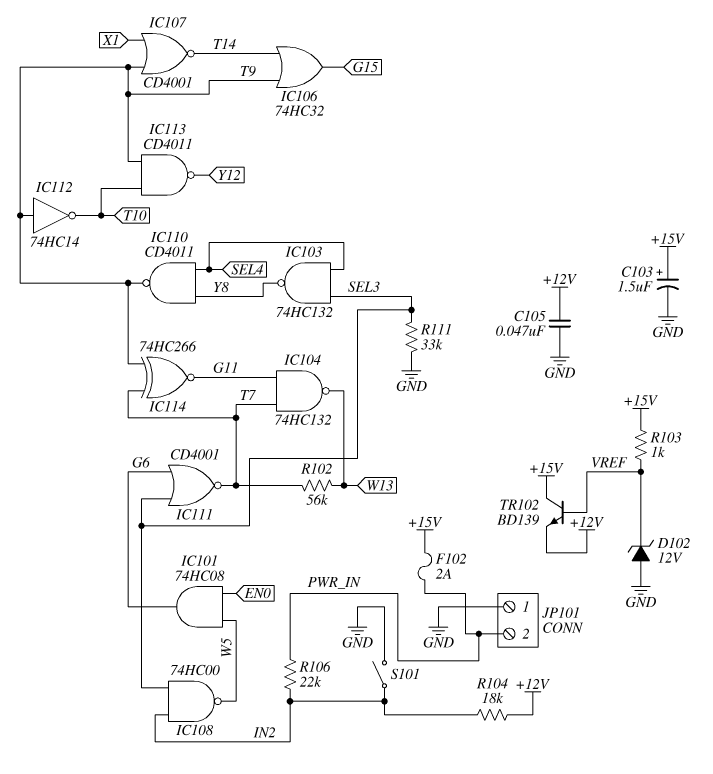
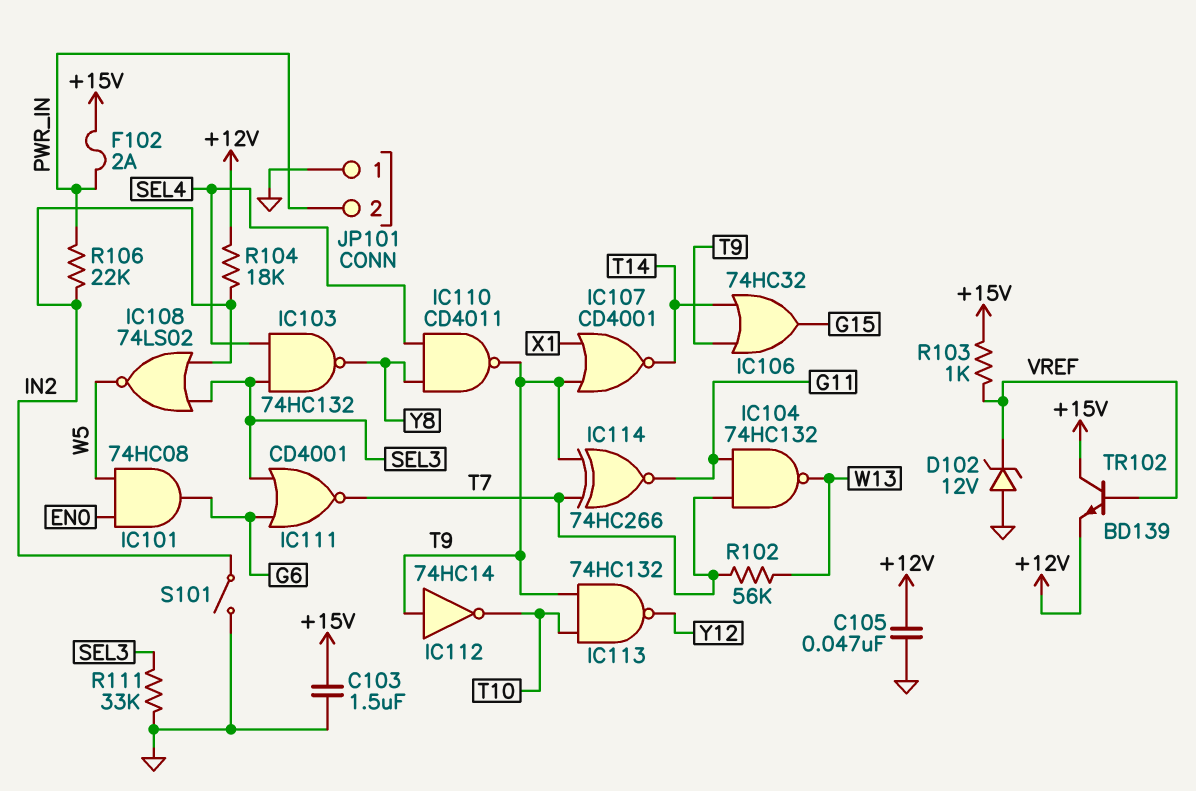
C103: 1.5uF (plus +15V, minus GND) -> 1.5uF (+15V, GND)
IC108: NAND 74HC00 (in IN2, in SEL3, out W5) -> NOR 74LS02 (in IN2, in SEL3, out W5)
IC113: NAND CD4011 (in T9, in T10, out Y12) -> NAND 74HC132 (in T9, in T10, out Y12)

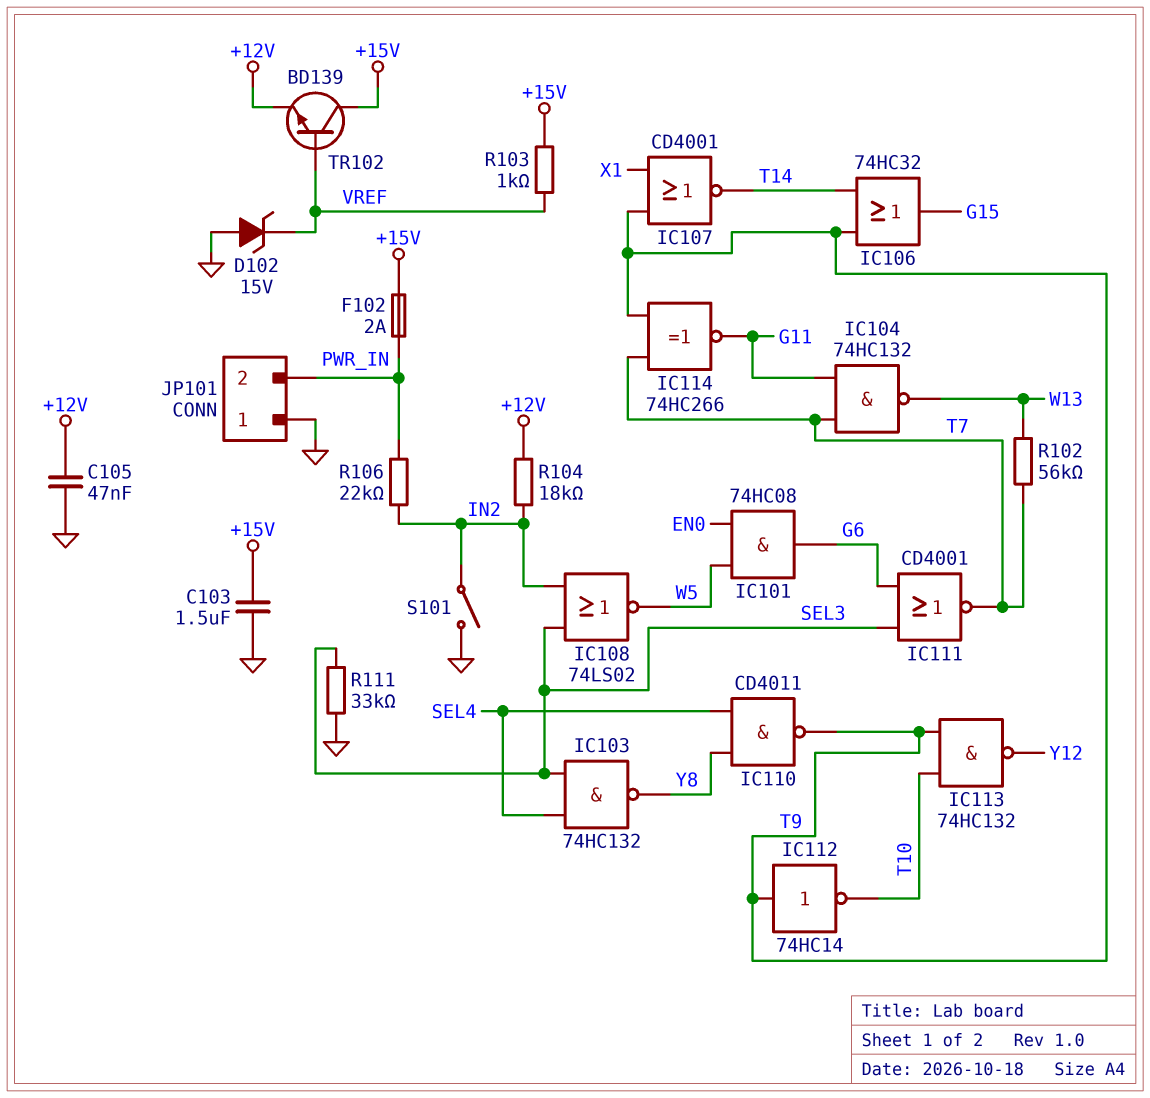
D102: zener 12V (A GND, K VREF) -> zener 15V (A GND, K VREF)

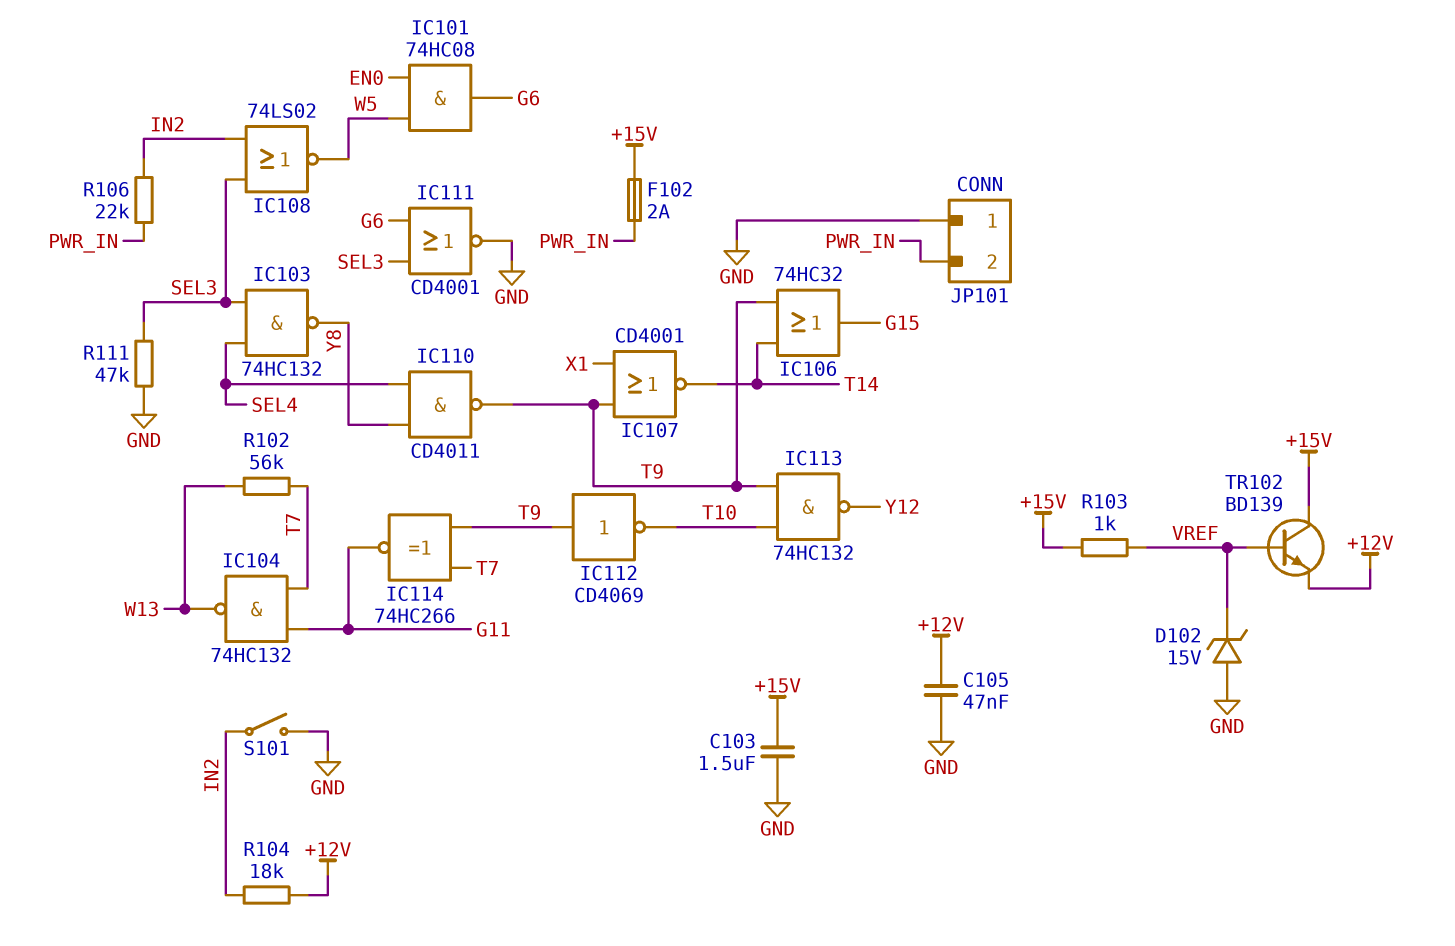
IC111: NOR CD4001 (in G6, in SEL3, out T7) -> NOR CD4001 (in G6, in SEL3, out GND)
IC112: NOT 74HC14 (in T9, out T10) -> NOT CD4069 (in T9, out T10)
R111: 33k (GND, SEL3) -> 47k (GND, SEL3)

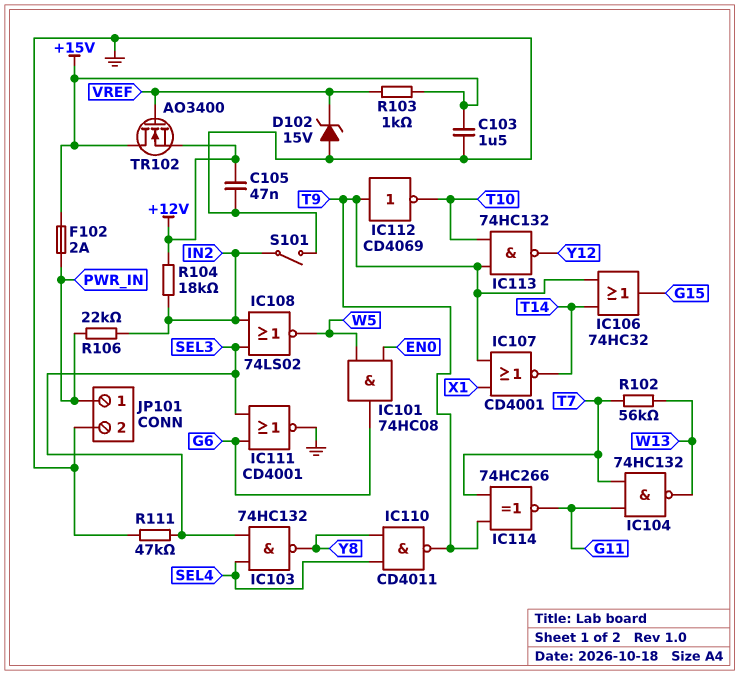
JP101 pin 1: GND -> PWR_IN
JP101 pin 2: PWR_IN -> GND
TR102: NPN BD139 (B VREF, C +15V, E +12V) -> NMOS AO3400 (G VREF, D +15V, S +12V)

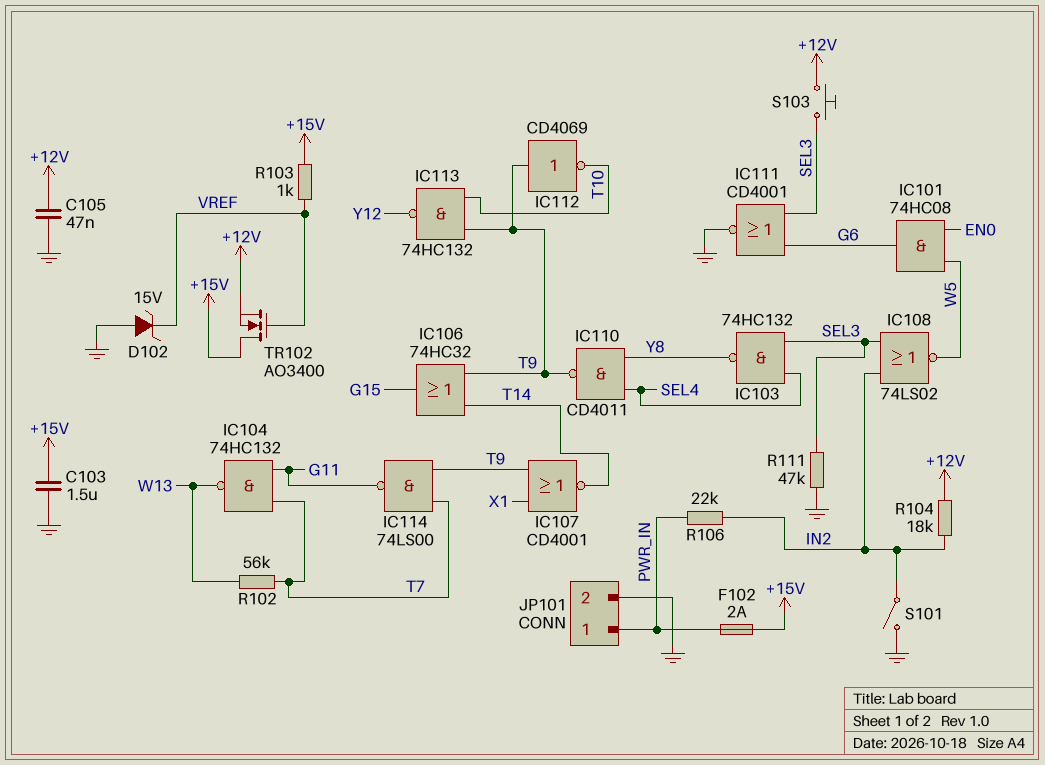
IC114: XNOR 74HC266 (in T7, in T9, out G11) -> NAND 74LS00 (in T7, in T9, out G11)
S103: none -> button (+12V, SEL3)

